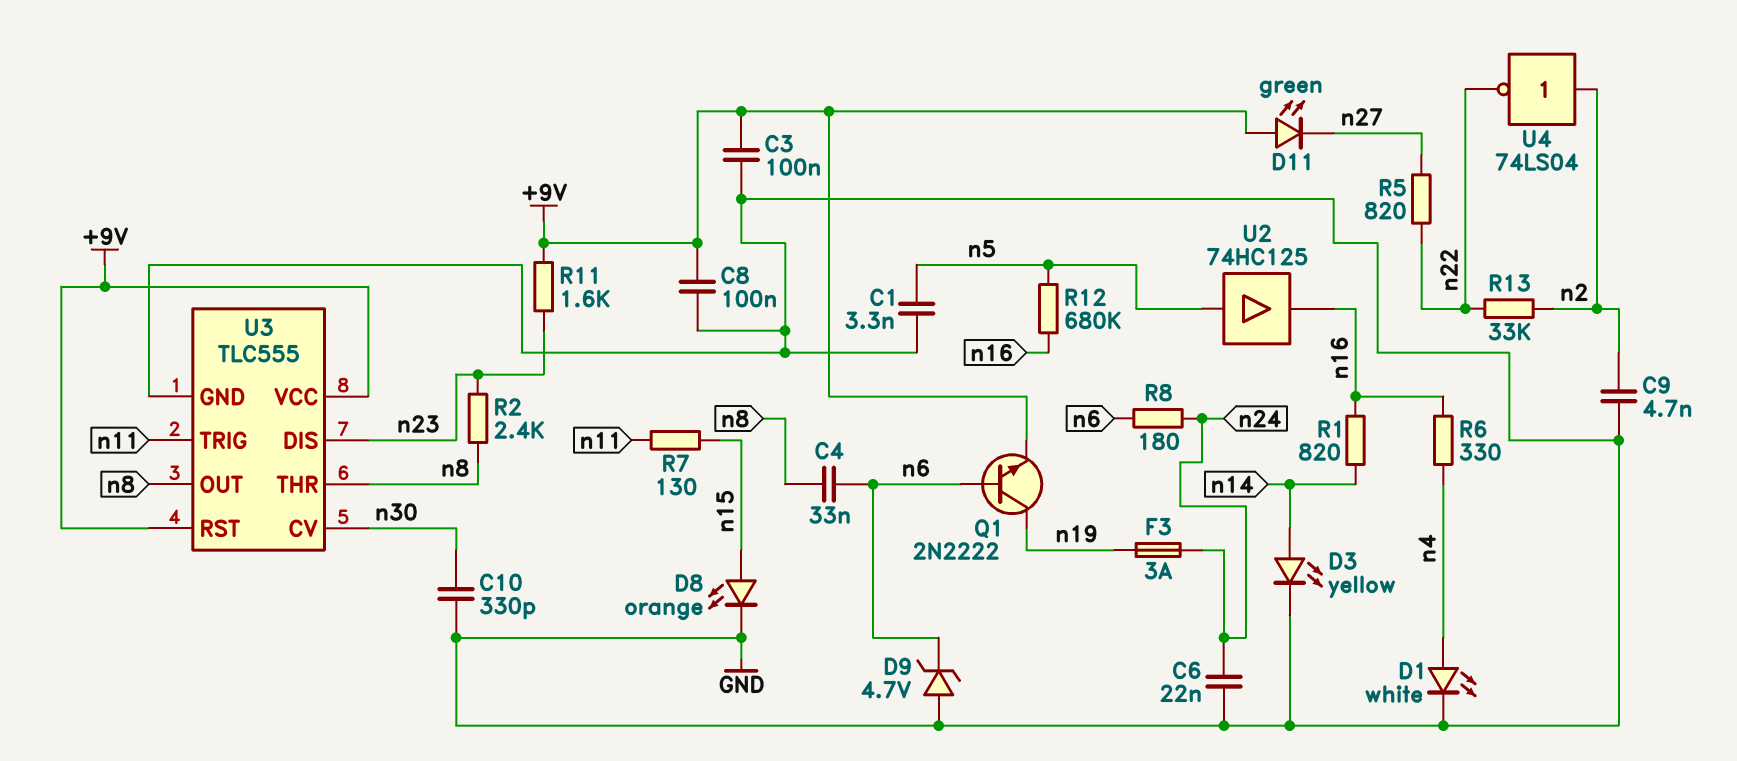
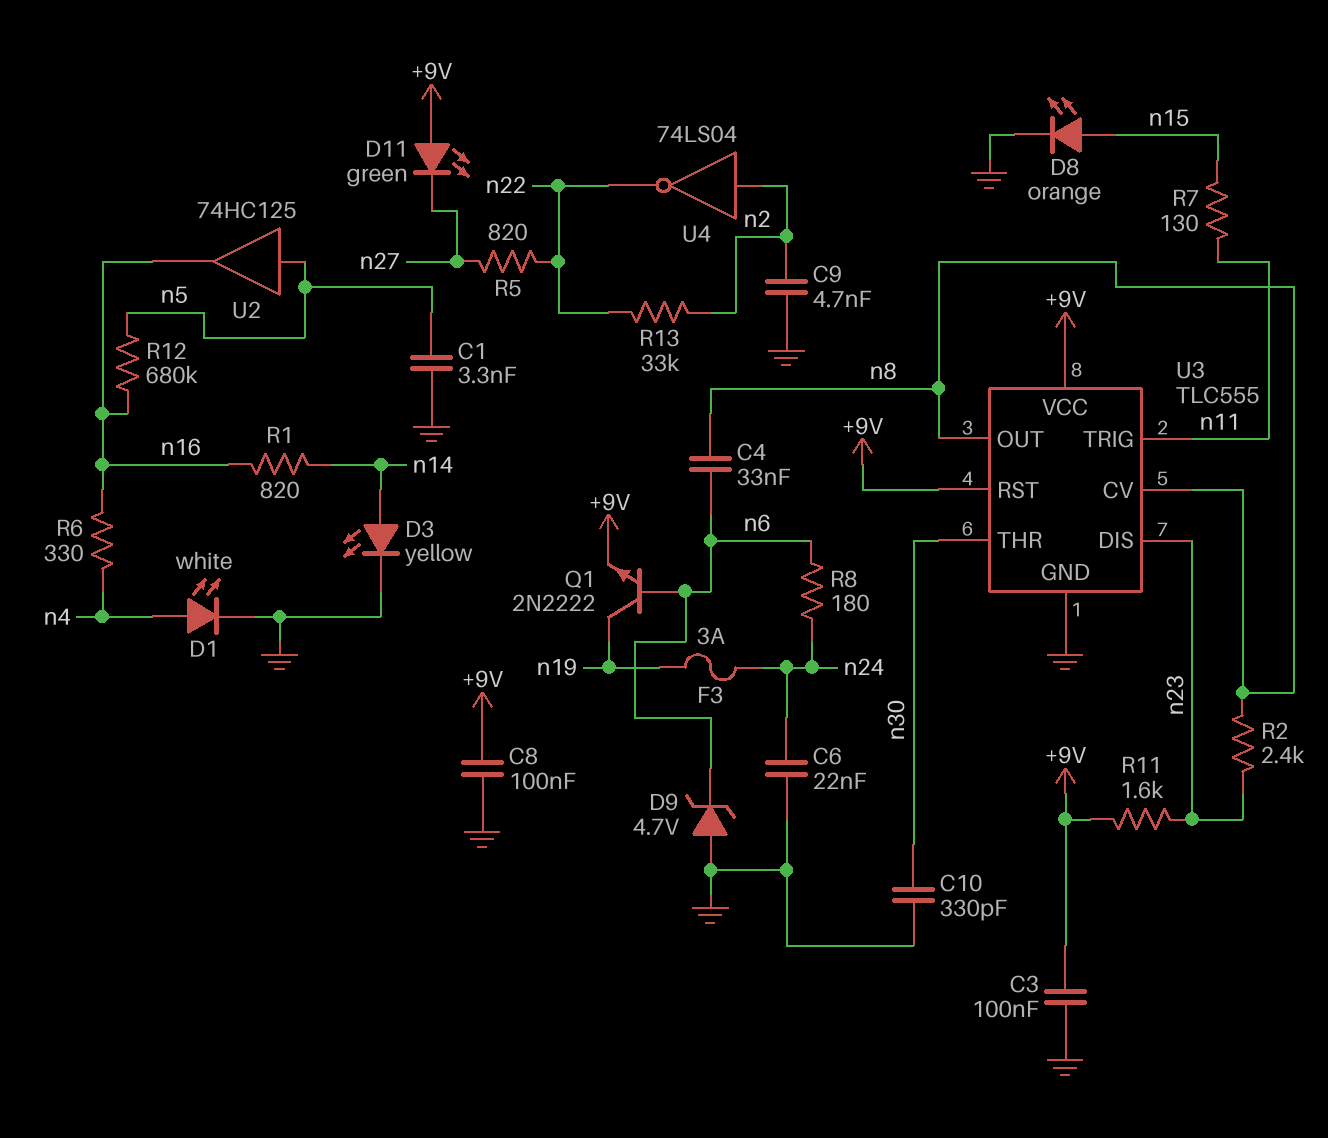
U3 pin CV: n30 -> n8
U3 pin THR: n8 -> n30

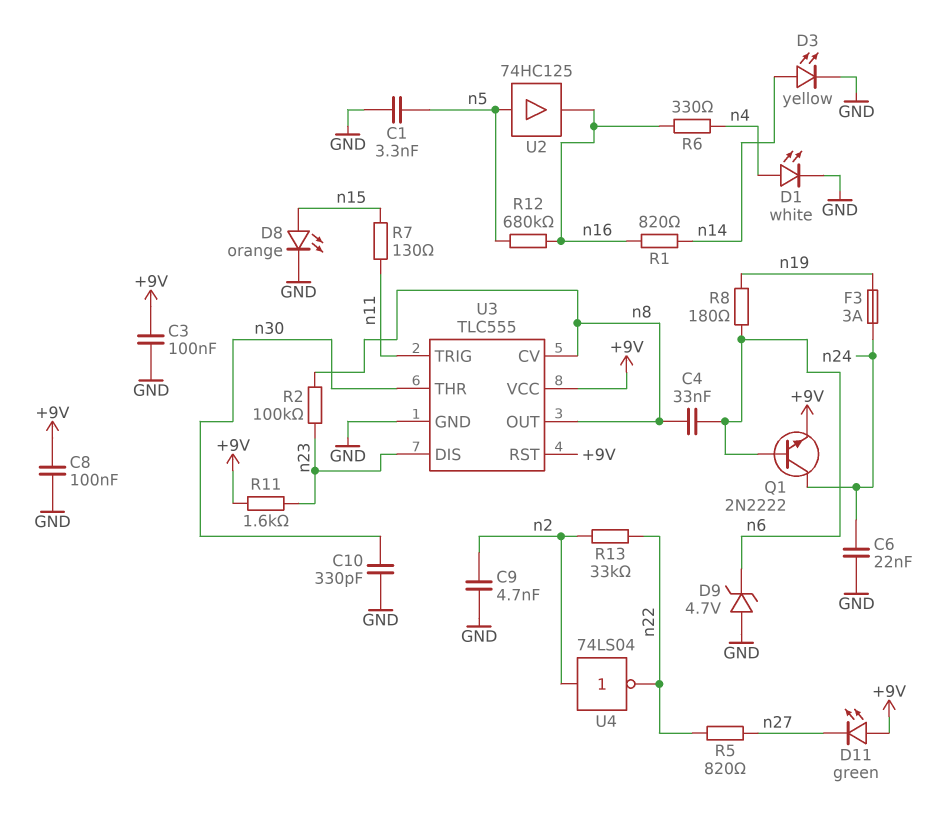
Q1: NPN 2N2222 (B n6, C n19, E +9V) -> NPN 2N2222 (B n6, C n24, E +9V)
R2: 2.4k (n8, n23) -> 100k (n8, n23)
R8: 180 (n6, n24) -> 180 (n6, n19)

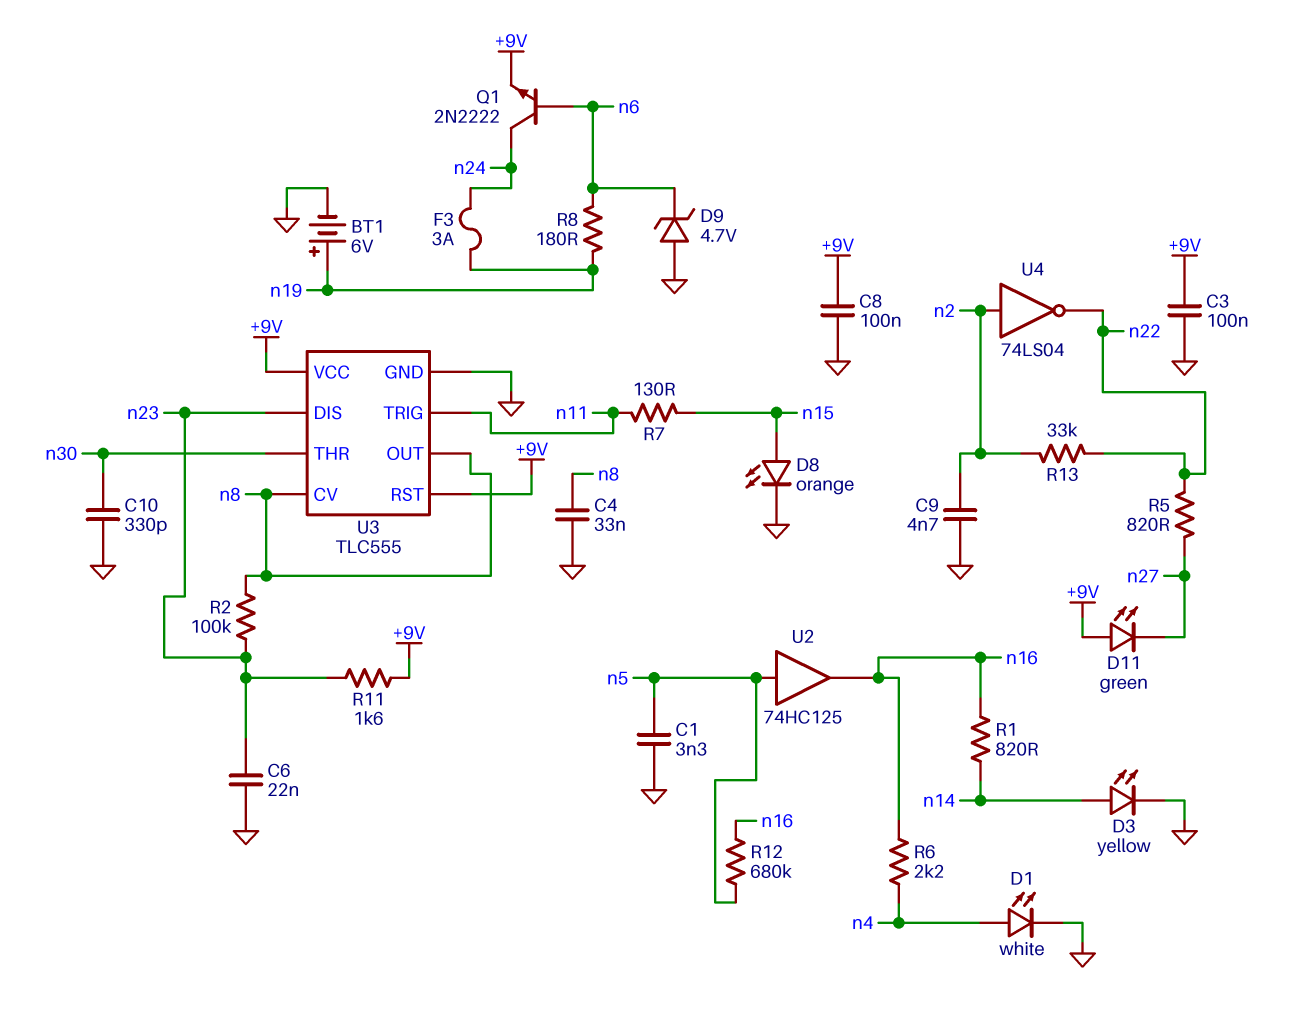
BT1: none -> 6V (plus n19, minus GND)
C4: 33nF (n6, n8) -> 33nF (GND, n8)
C6: 22nF (GND, n24) -> 22nF (GND, n23)
R6: 330 (n4, n16) -> 2.2k (n4, n16)

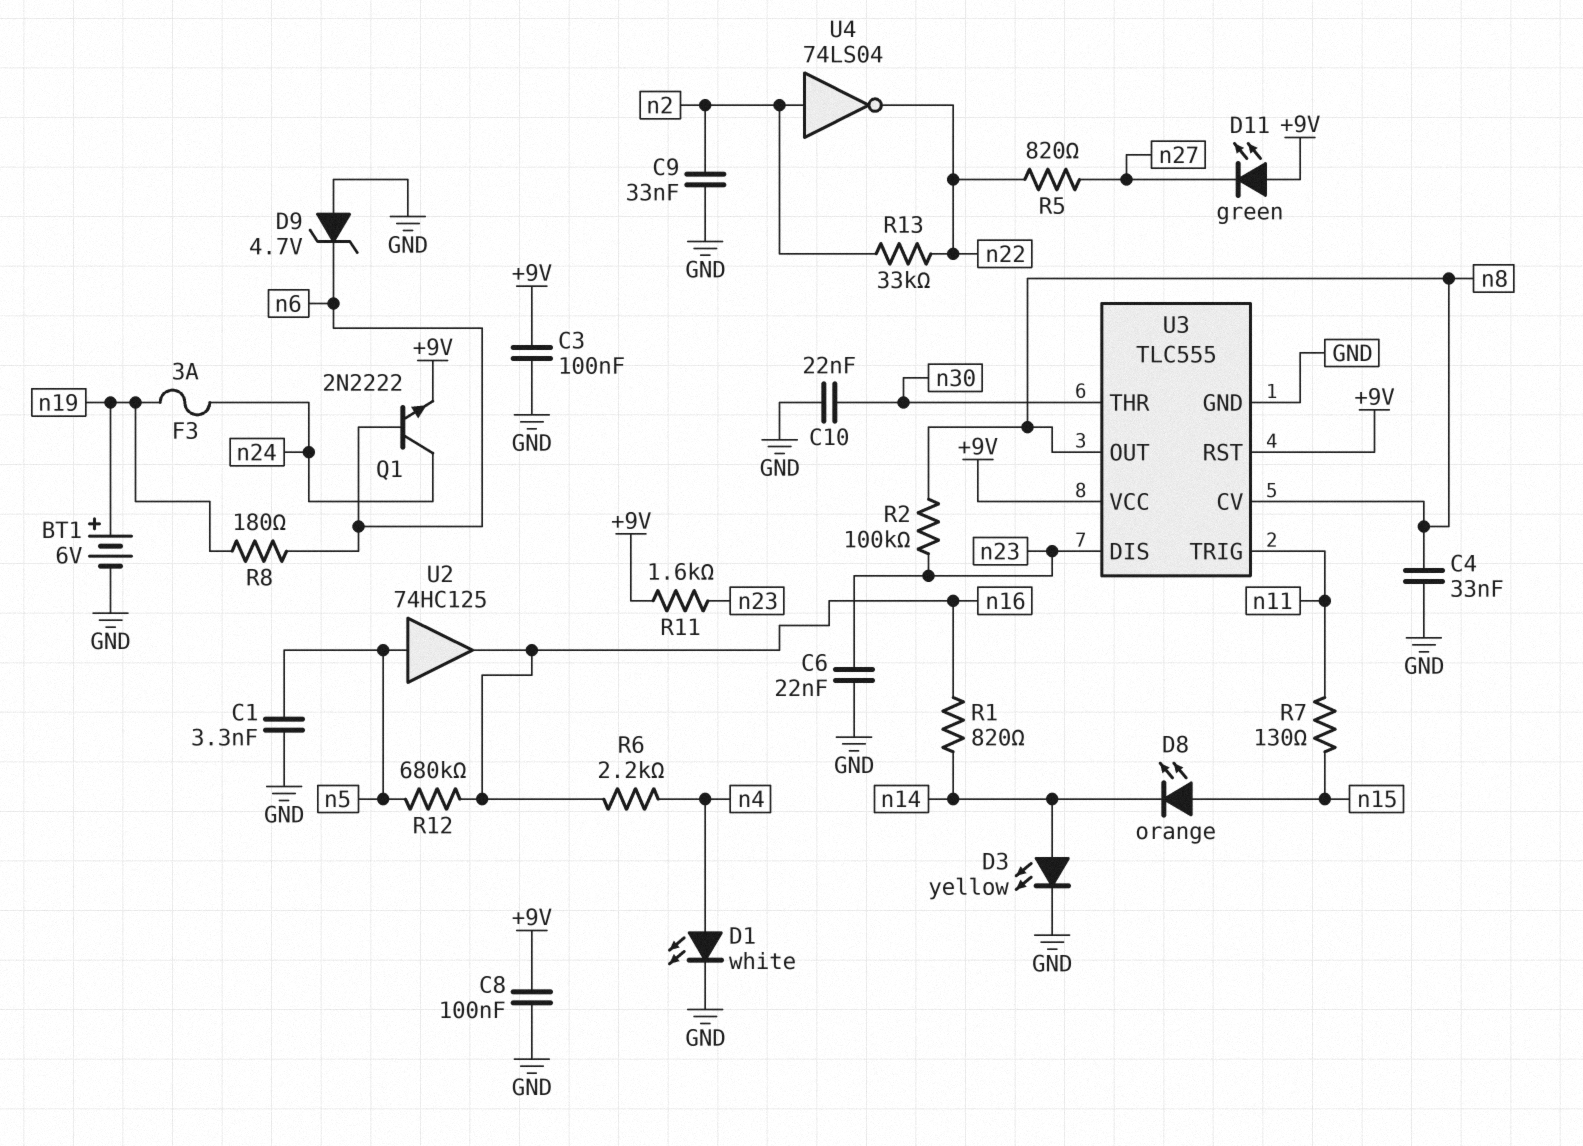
C9: 4.7nF (GND, n2) -> 33nF (GND, n2)
C10: 330pF (GND, n30) -> 22nF (GND, n30)
D8: LED orange (A n15, K GND) -> LED orange (A n15, K n14)

